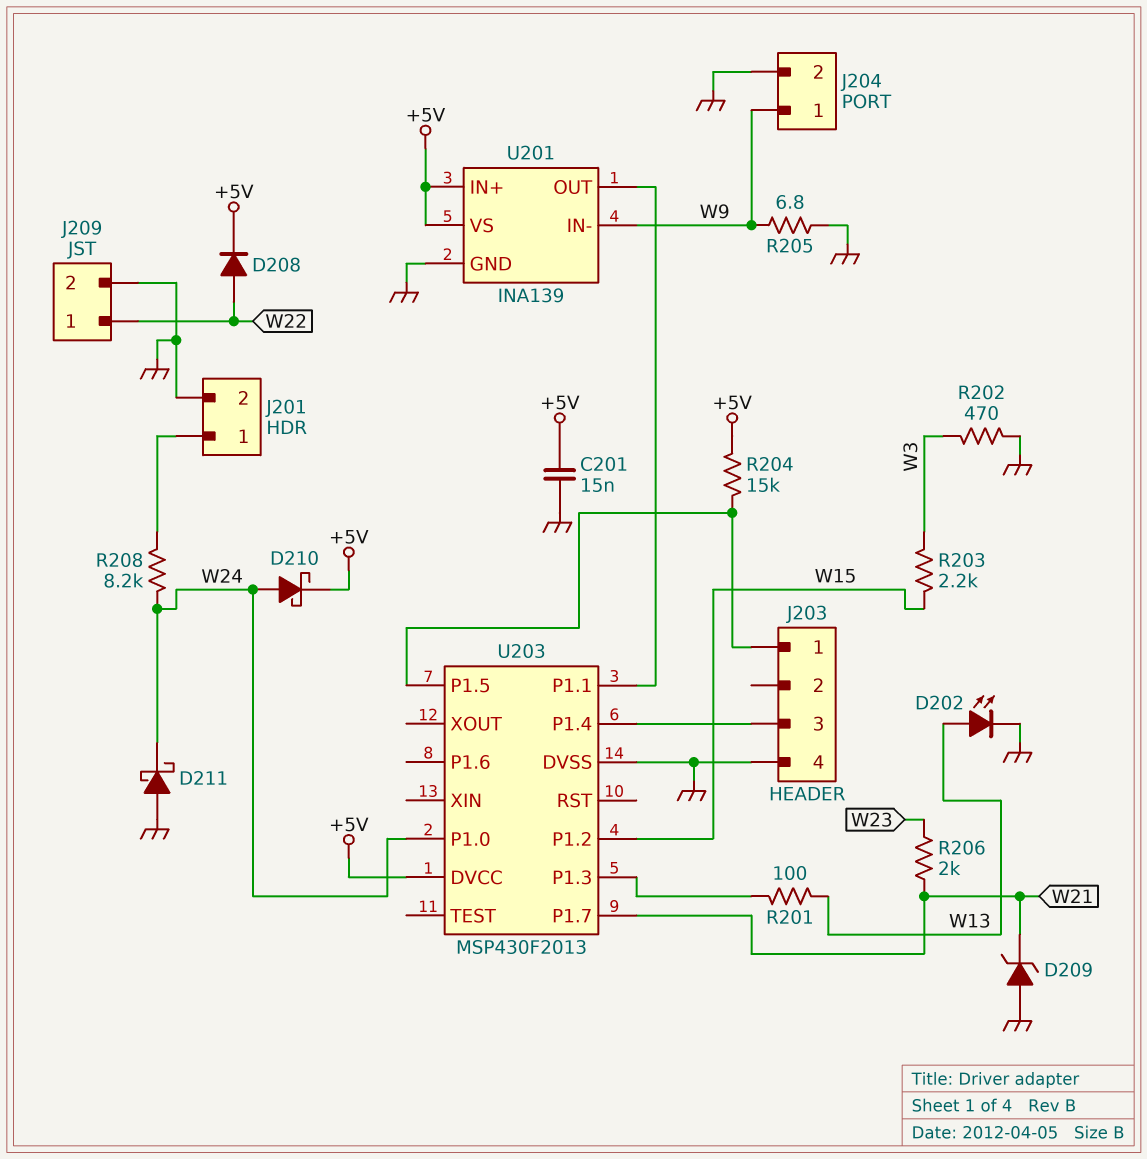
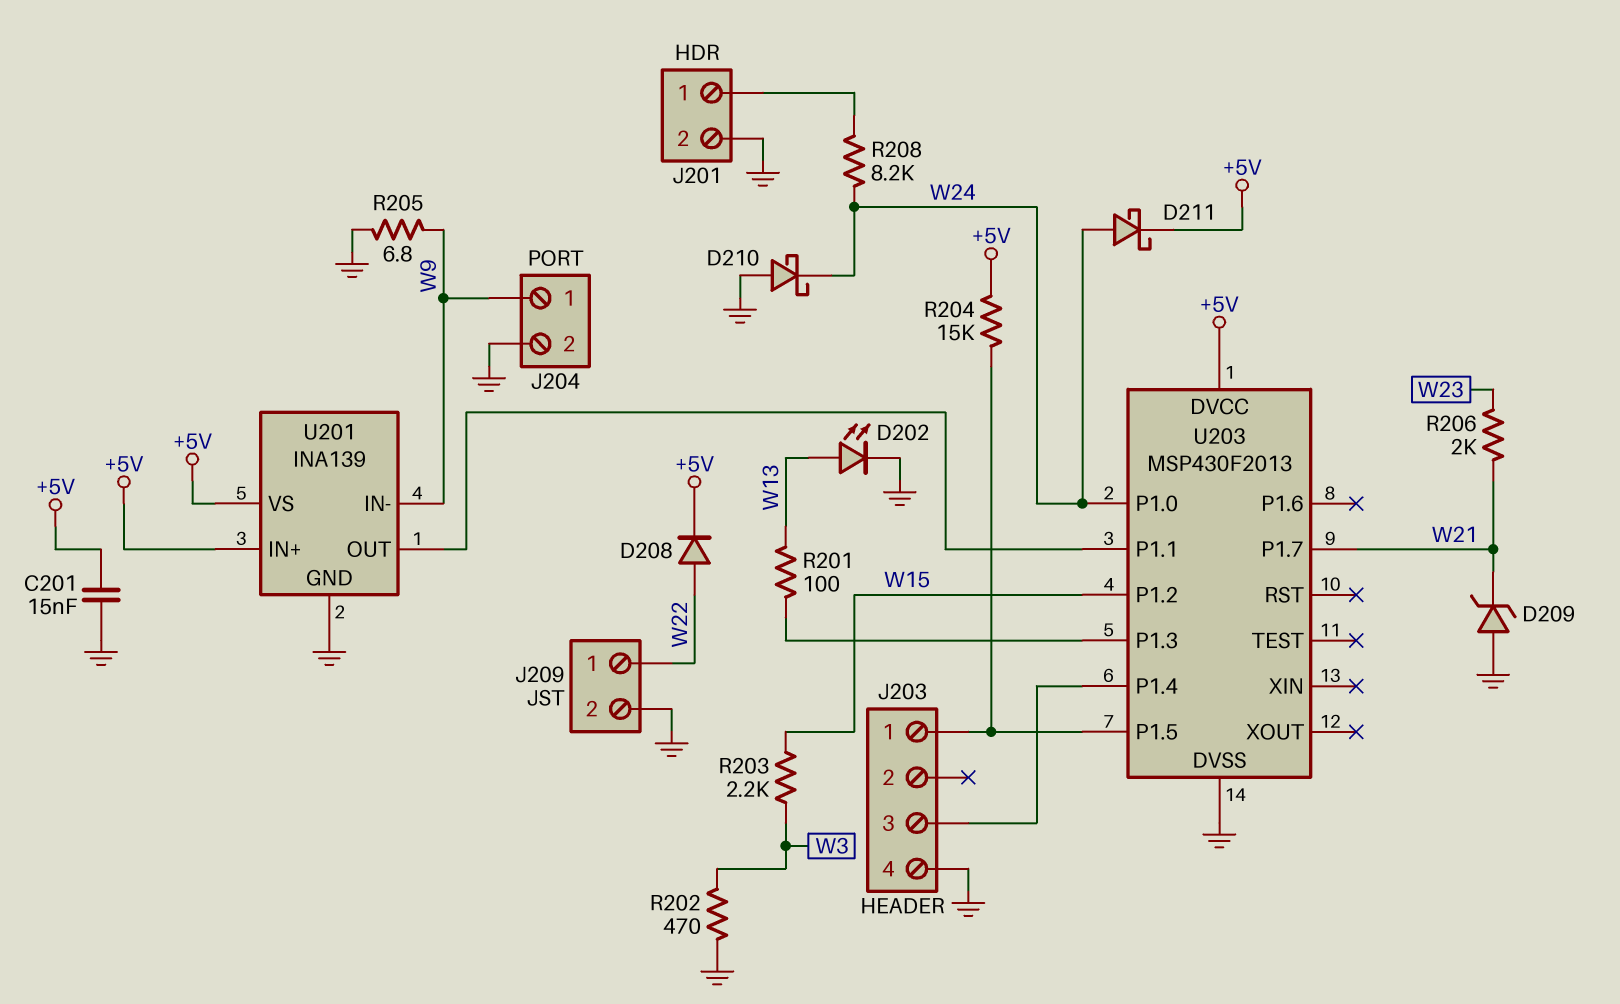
D210: schottky (A W24, K +5V) -> schottky (A GND, K W24)
D211: schottky (A GND, K W24) -> schottky (A W24, K +5V)

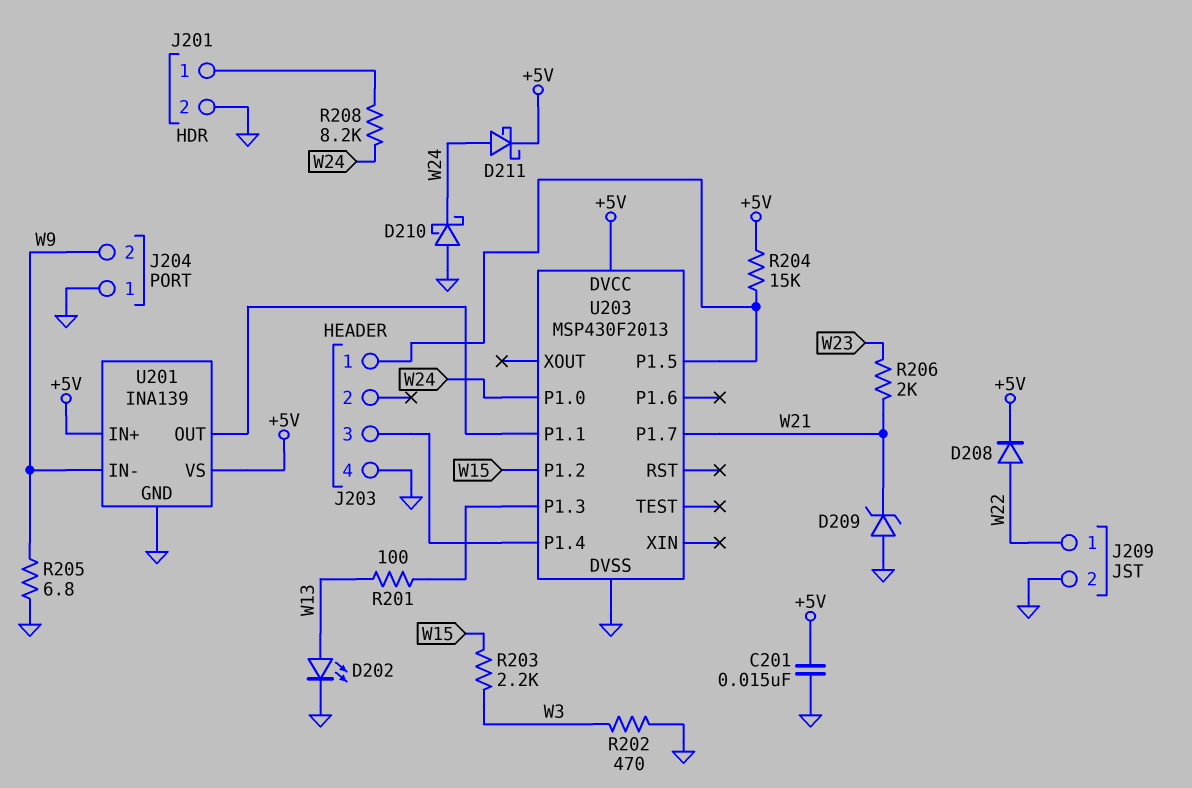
J204 pin 1: W9 -> GND
J204 pin 2: GND -> W9

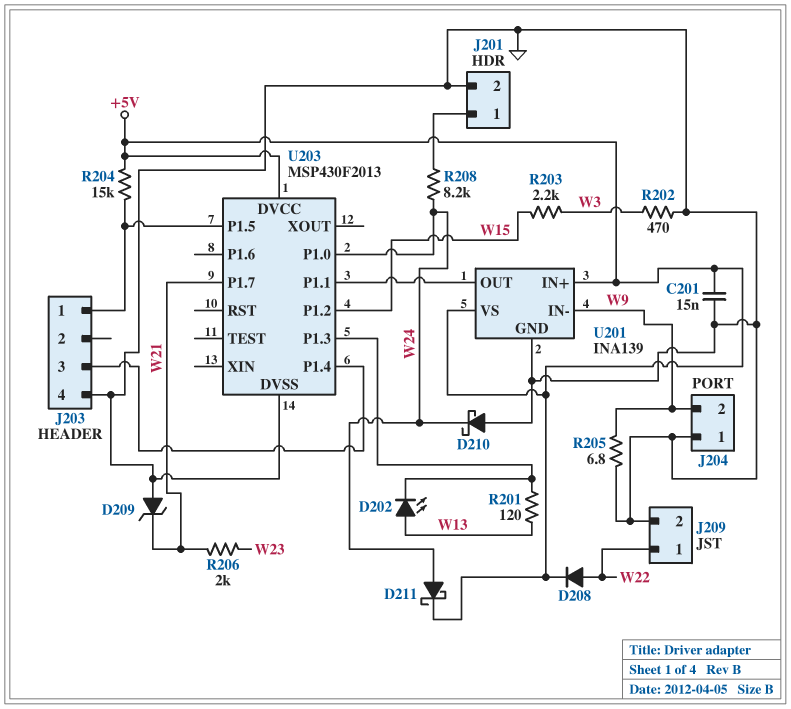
D202: LED (A W13, K GND) -> LED (A W13, K U203/P1.3)
R201: 100 (U203/P1.3, W13) -> 120 (U203/P1.3, W13)

